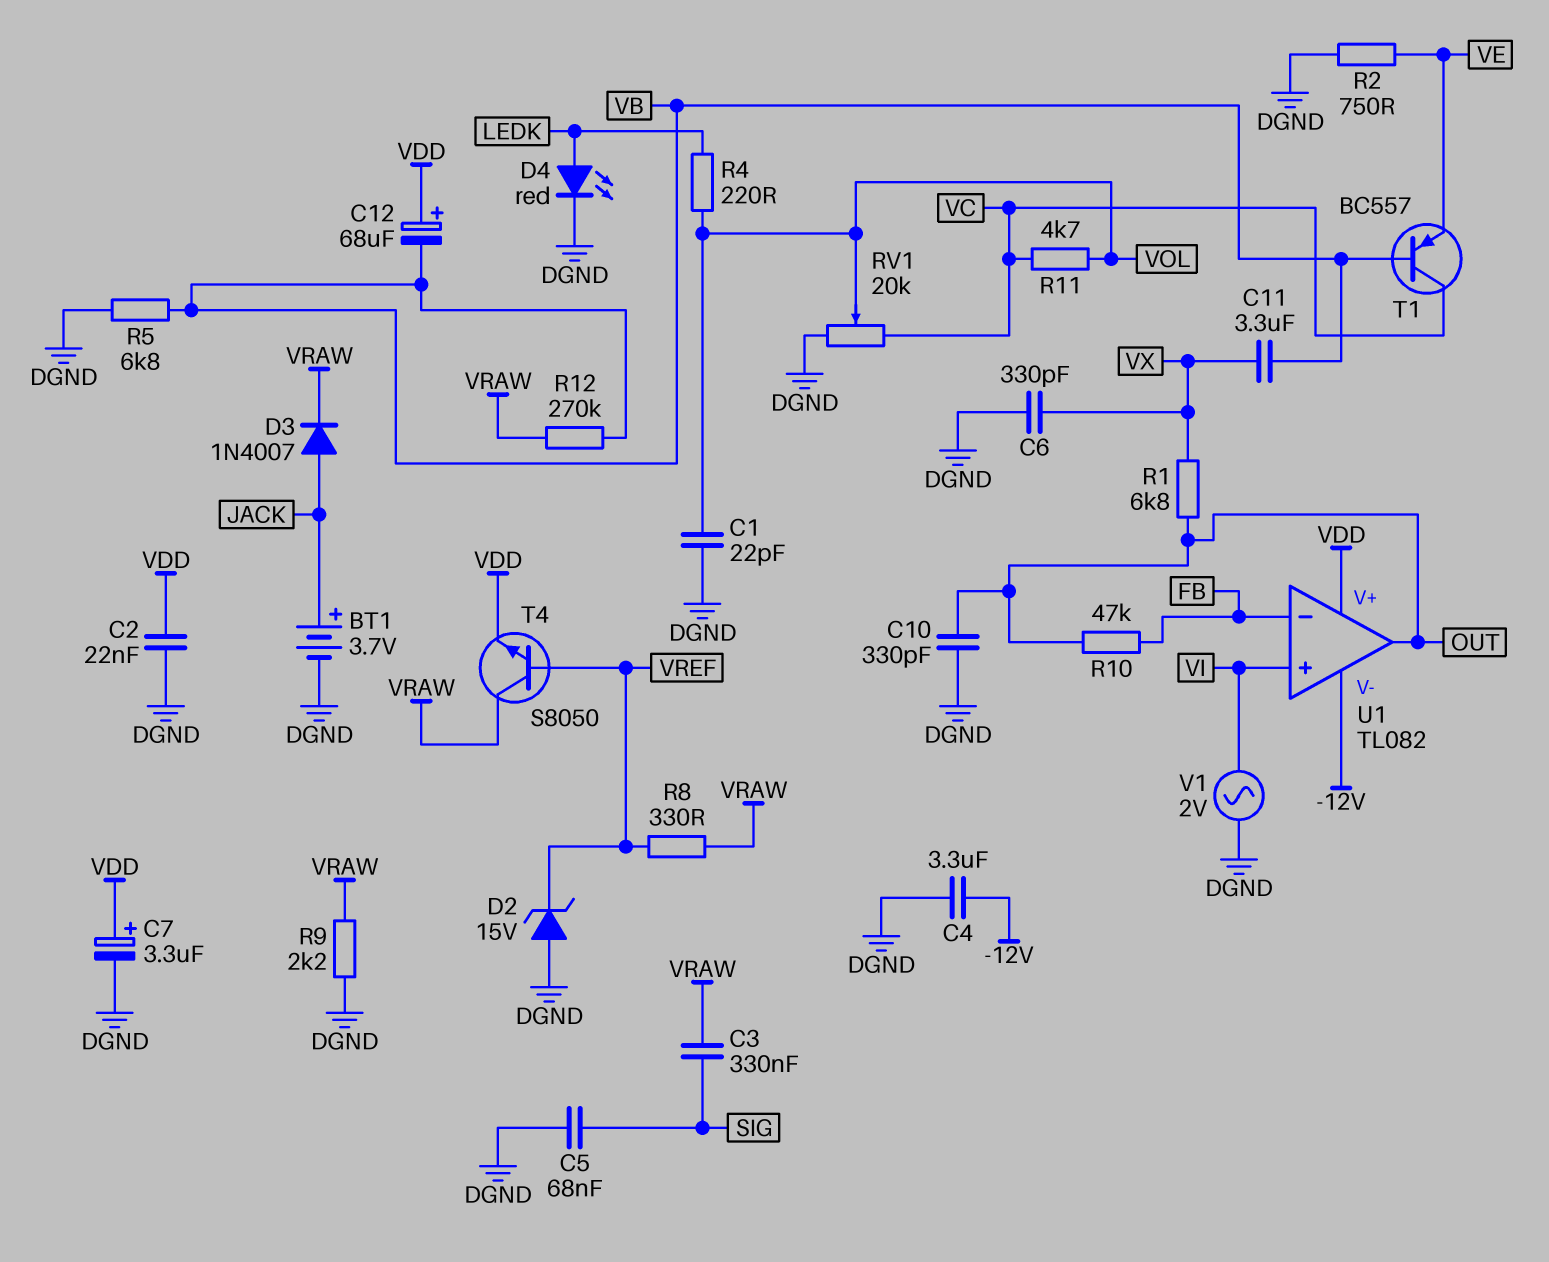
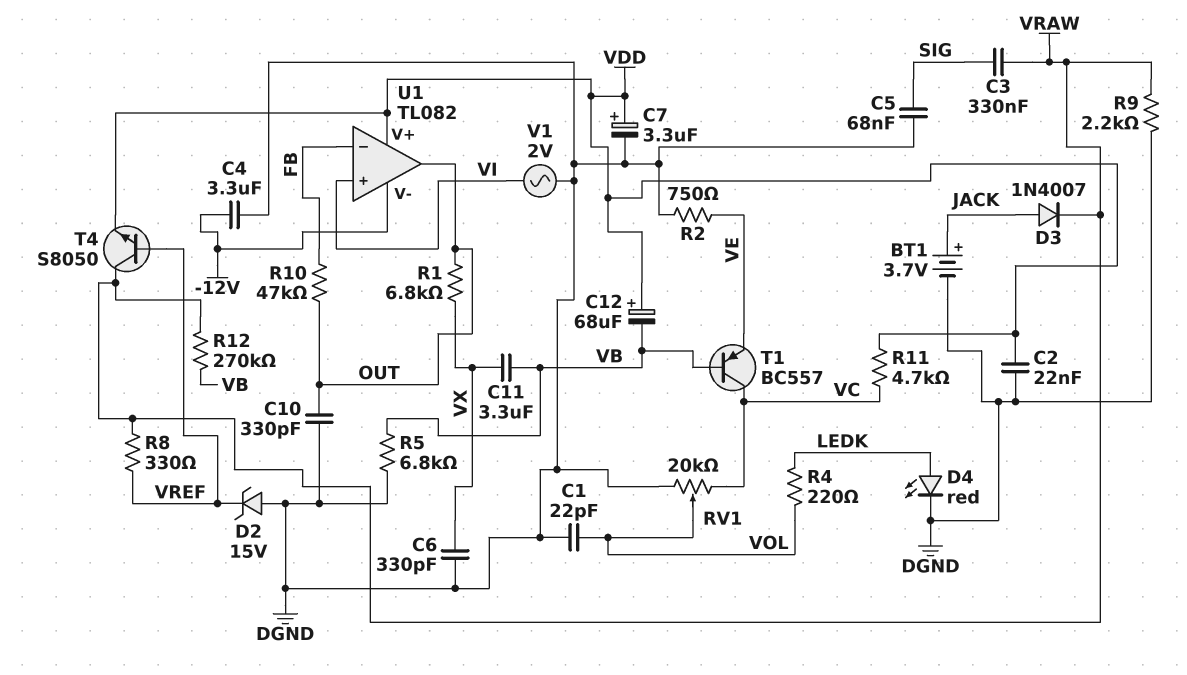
R11: 4.7k (VC, VOL) -> 4.7k (VC, VDD)

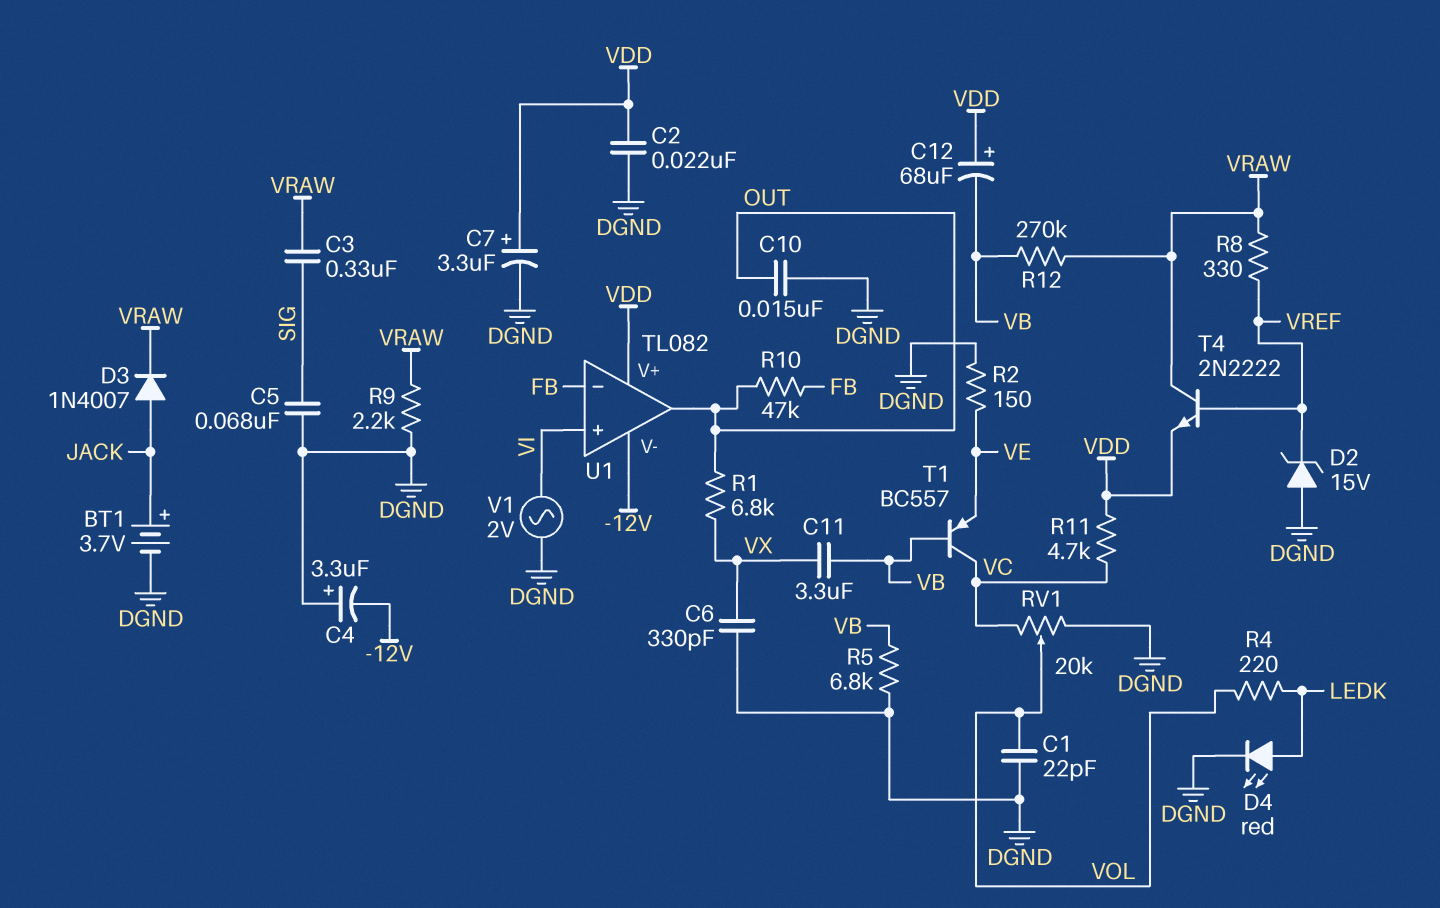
C4: 3.3uF (-12V, DGND) -> 3.3uF (plus DGND, minus -12V)
C10: 330pF (DGND, OUT) -> 15nF (DGND, OUT)
R2: 750 (DGND, VE) -> 150 (DGND, VE)
T4: NPN S8050 (B VREF, C VRAW, E VDD) -> NPN 2N2222 (B VREF, C VRAW, E VDD)

